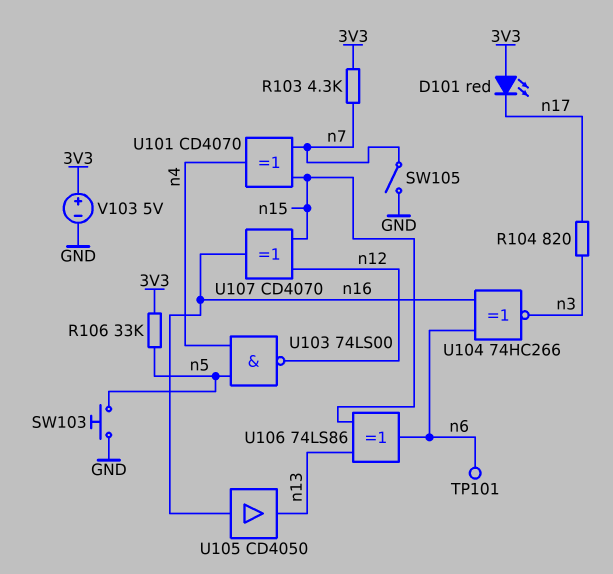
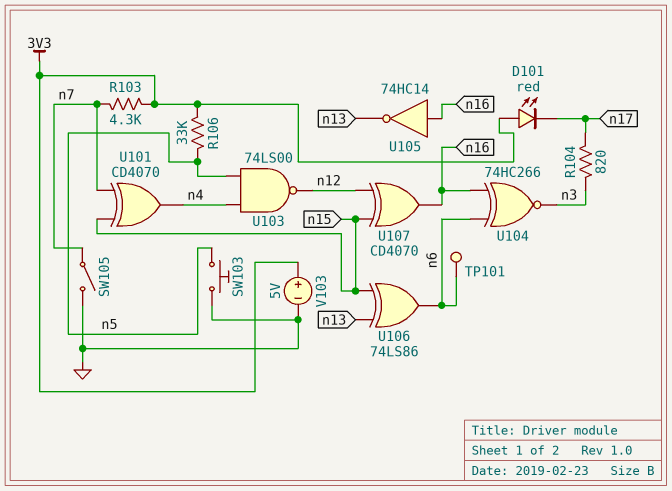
U105: buffer CD4050 (in n16, out n13) -> NOT 74HC14 (in n16, out n13)

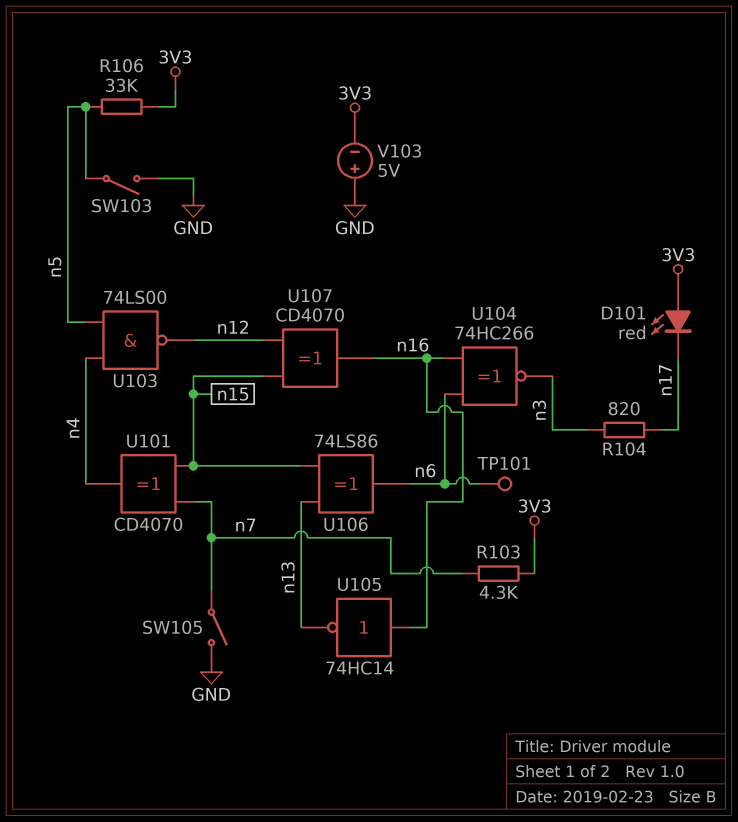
SW103: button (GND, n5) -> switch (GND, n5)
V103: 5V (plus 3V3, minus GND) -> 5V (plus GND, minus 3V3)

